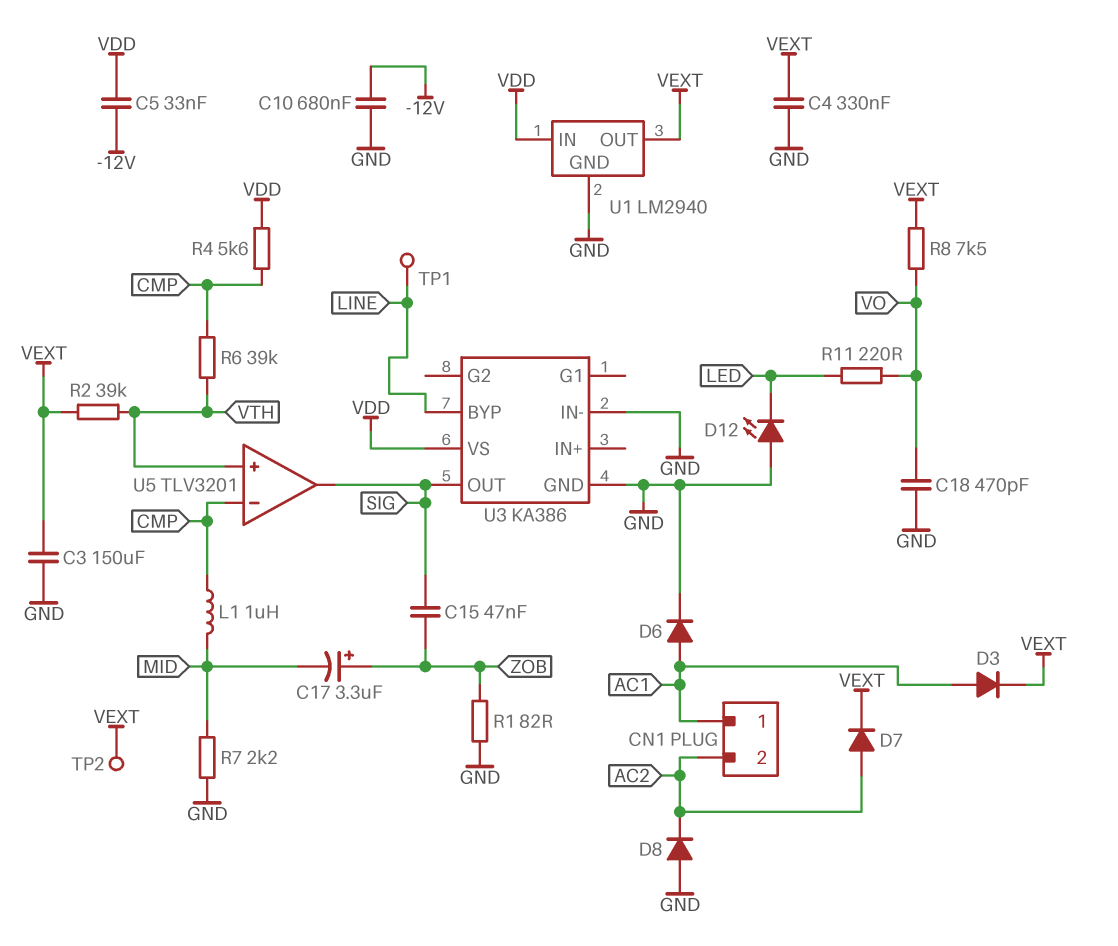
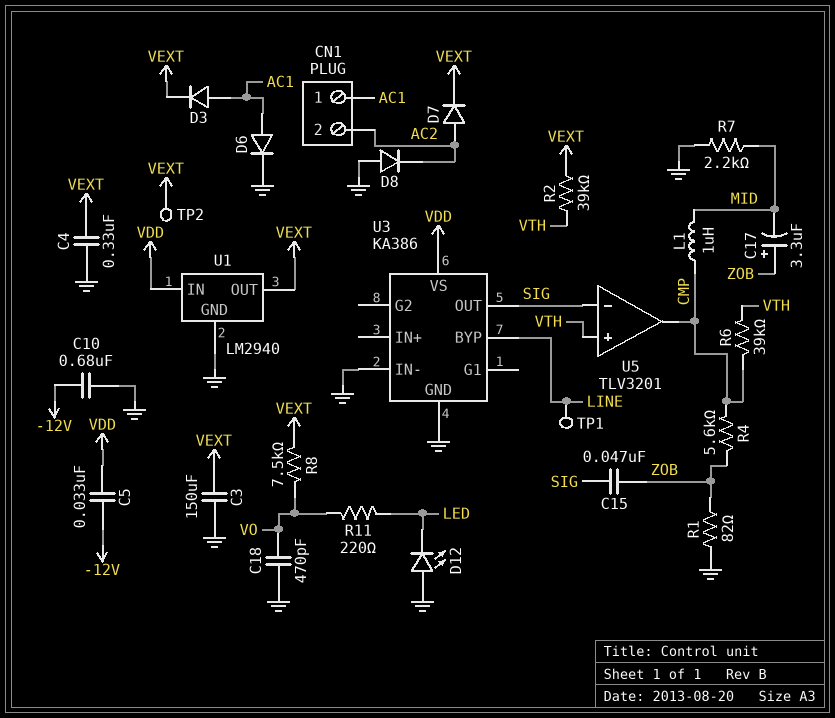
R4: 5.6k (CMP, VDD) -> 5.6k (CMP, ZOB)
U5 pin in-: CMP -> SIG
U5 pin out: SIG -> CMP

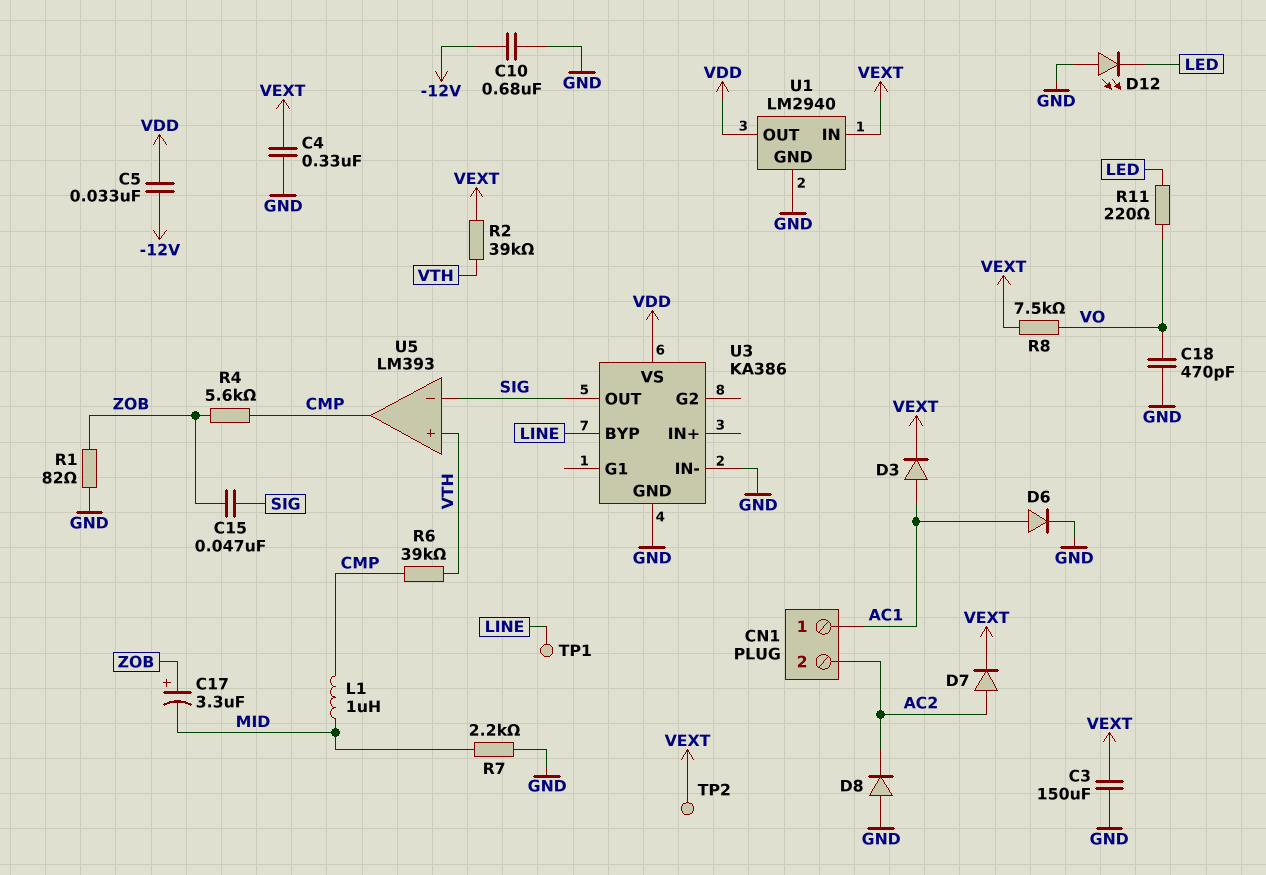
U1 pin IN: VDD -> VEXT
U1 pin OUT: VEXT -> VDD
U5: TLV3201 -> LM393

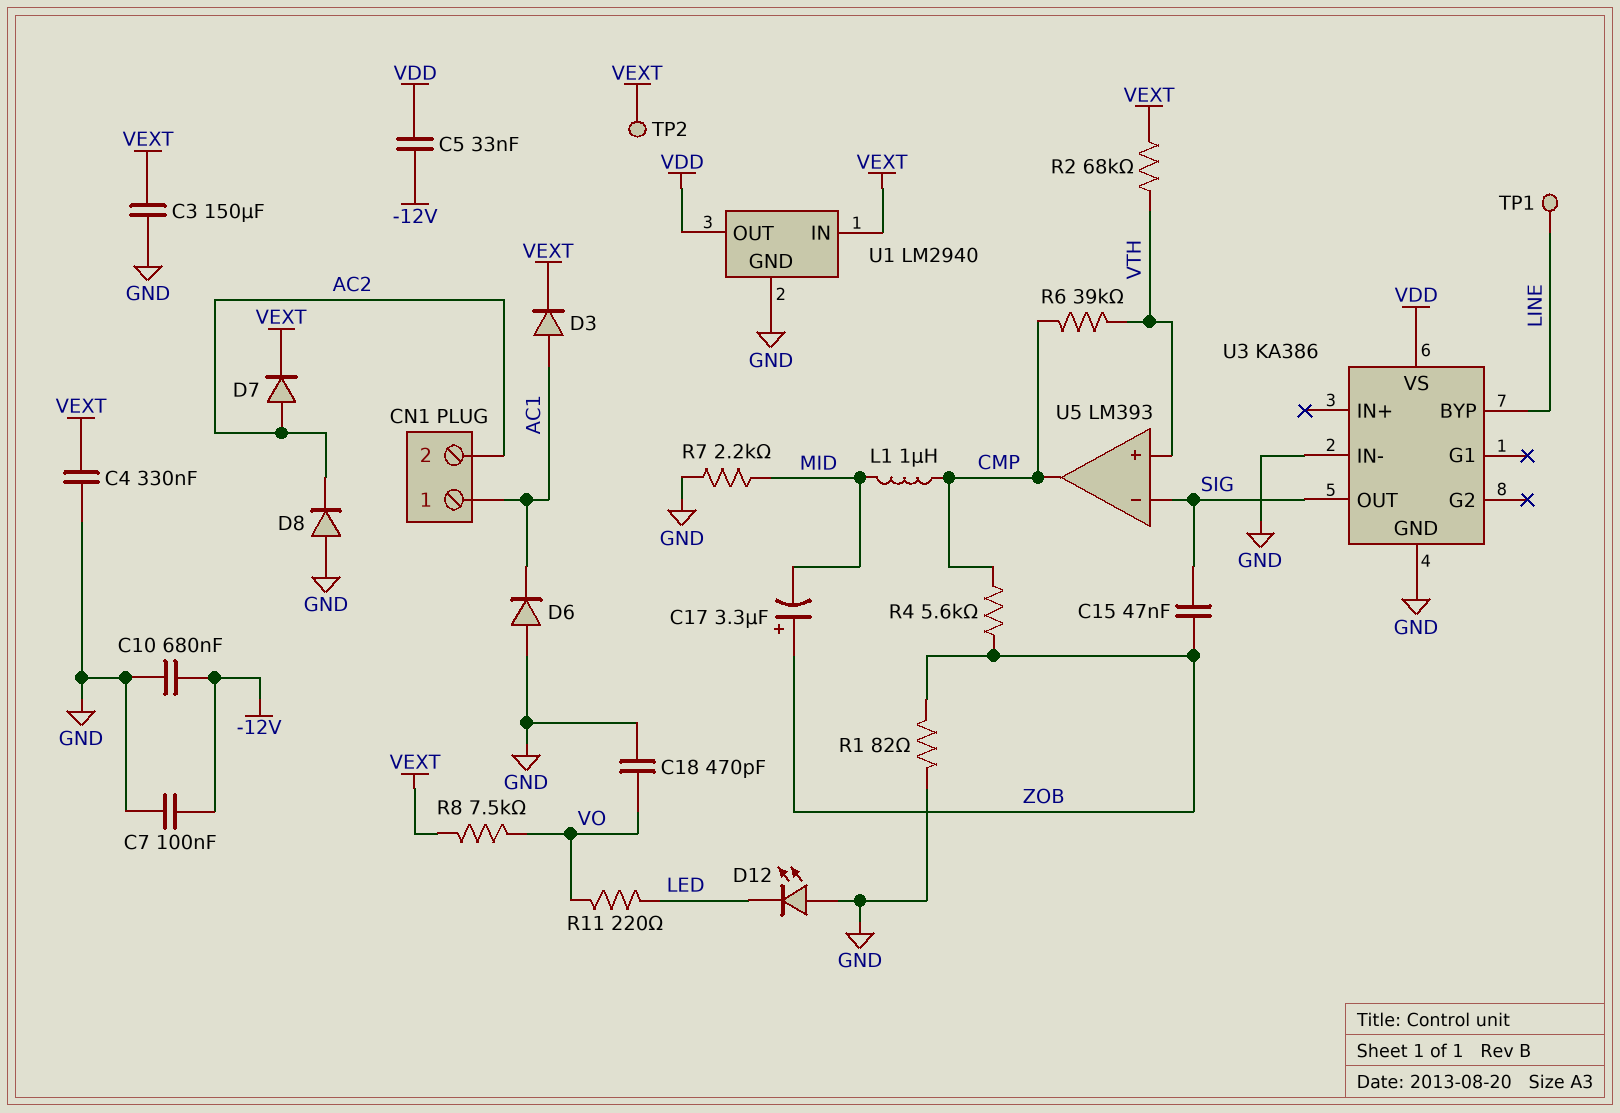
C7: none -> 100nF (-12V, GND)
D6: diode (A AC1, K GND) -> diode (A GND, K AC1)
R2: 39k (VEXT, VTH) -> 68k (VEXT, VTH)

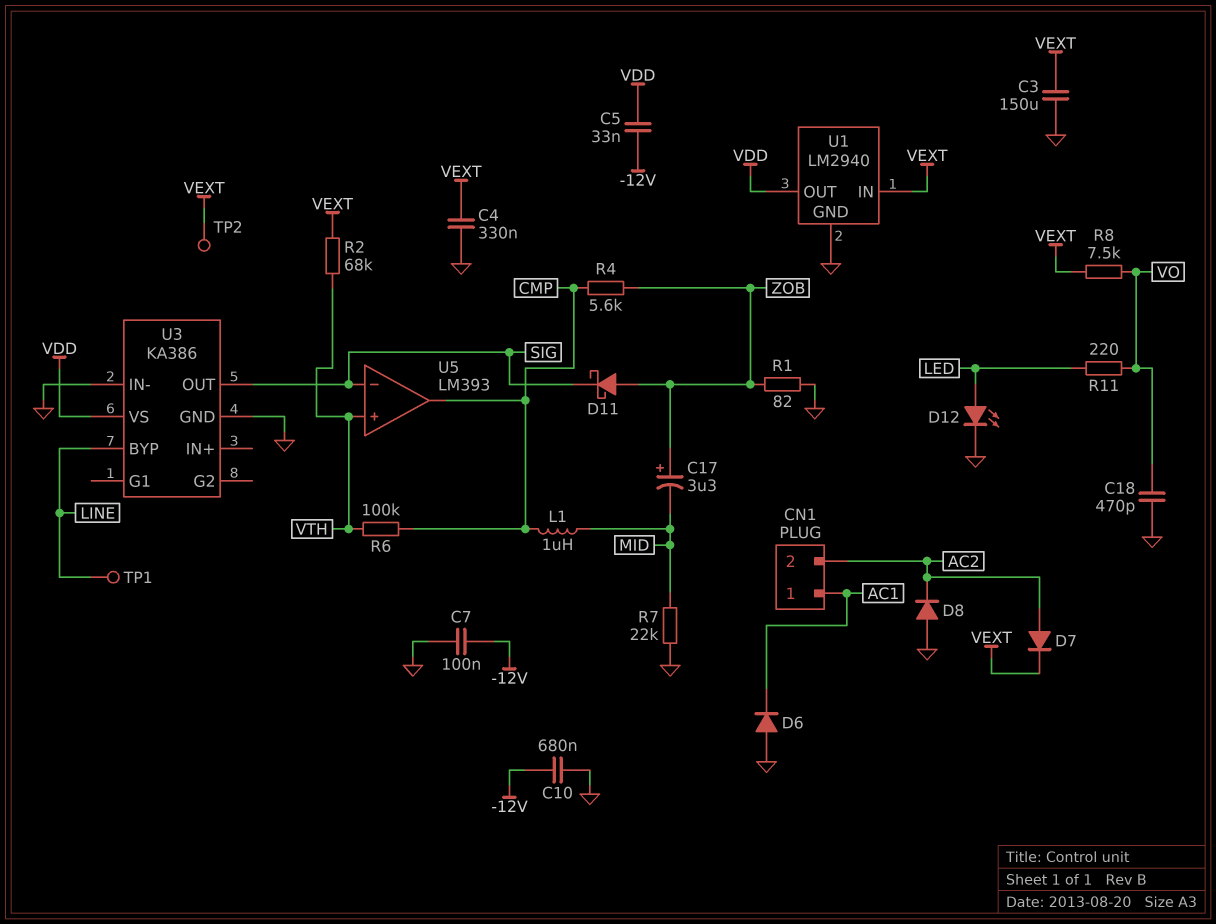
C15: 47nF (SIG, ZOB) -> none
D3: diode (A AC1, K VEXT) -> none
D11: none -> schottky (A ZOB, K SIG)
D12: LED (A GND, K LED) -> LED (A LED, K GND)
R6: 39k (CMP, VTH) -> 100k (CMP, VTH)
R7: 2.2k (GND, MID) -> 22k (GND, MID)

